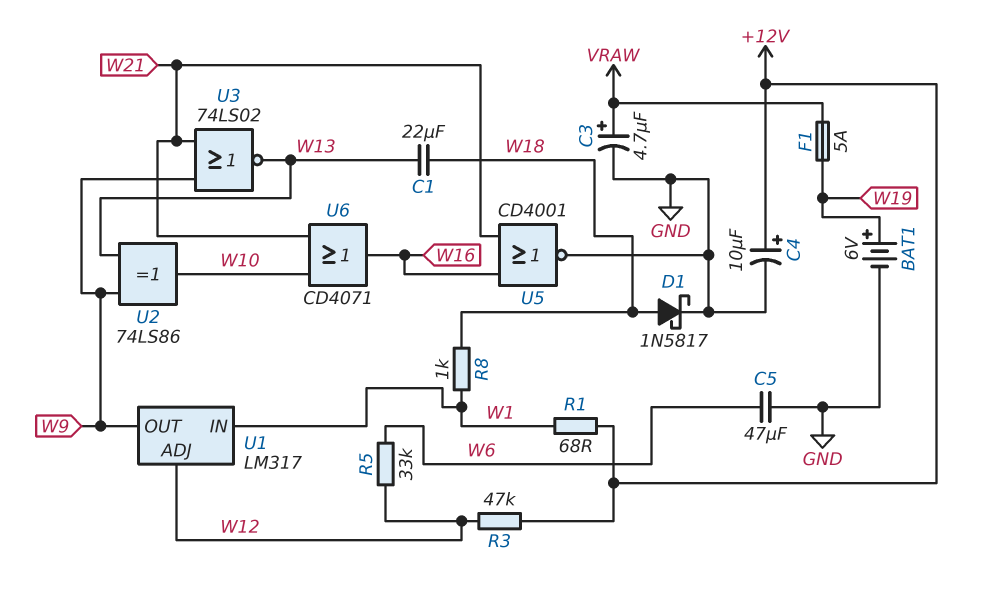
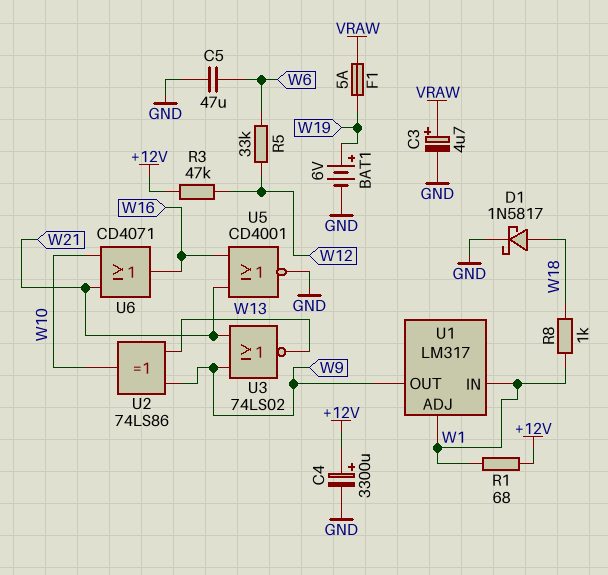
C1: 22uF (W13, W18) -> none
C4: 10uF (plus +12V, minus GND) -> 3300uF (plus +12V, minus GND)
U1 pin ADJ: W12 -> W1

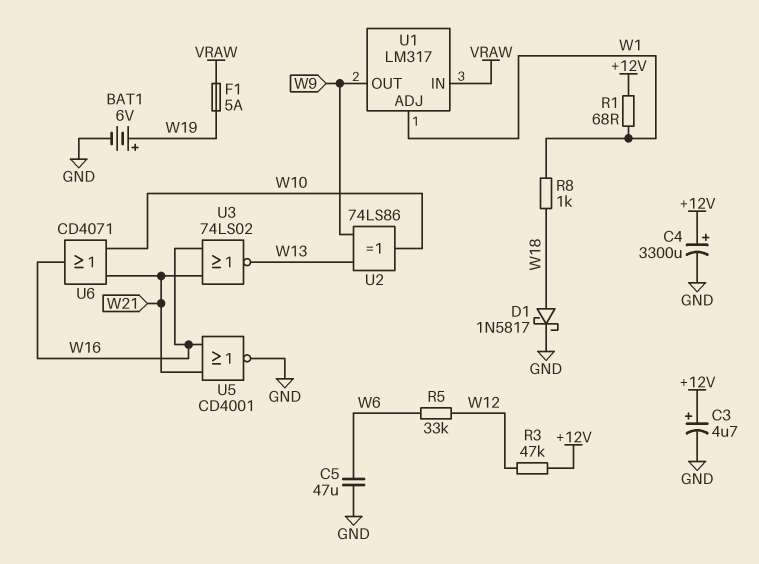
C3: 4.7uF (plus VRAW, minus GND) -> 4.7uF (plus +12V, minus GND)
U1 pin IN: W1 -> VRAW
U3: NOR 74LS02 (in W9, in W21, out W13) -> NOR 74LS02 (in W16, in W21, out W13)

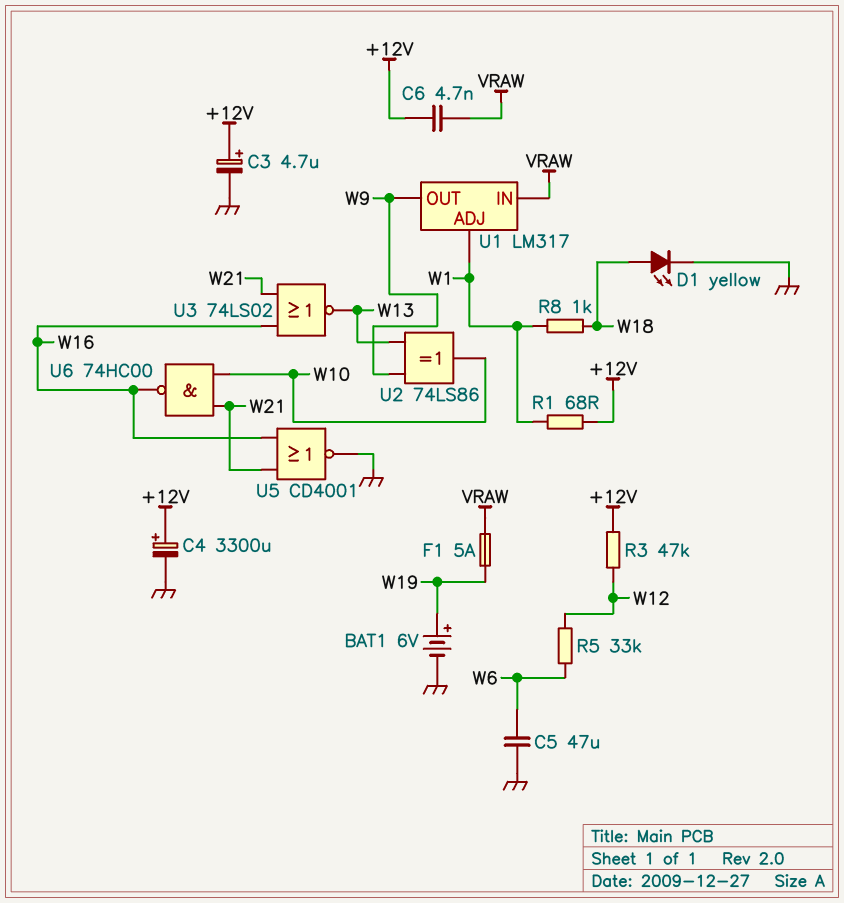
C6: none -> 4.7nF (+12V, VRAW)
D1: schottky 1N5817 (A W18, K GND) -> LED yellow (A W18, K GND)
U6: OR CD4071 (in W10, in W21, out W16) -> NAND 74HC00 (in W10, in W21, out W16)

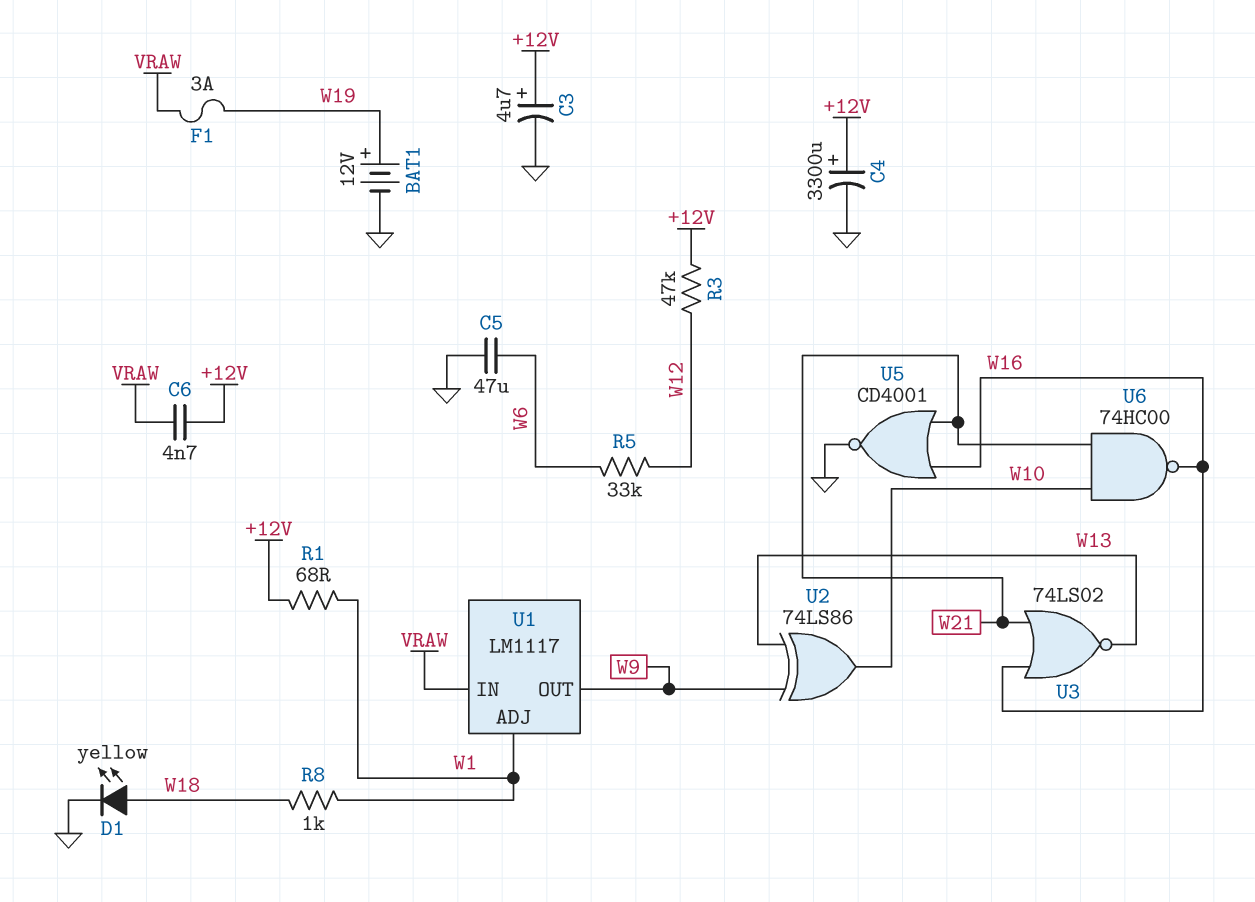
BAT1: 6V (plus W19, minus GND) -> 12V (plus W19, minus GND)
F1: 5A (VRAW, W19) -> 3A (VRAW, W19)
U1: LM317 -> LM1117

